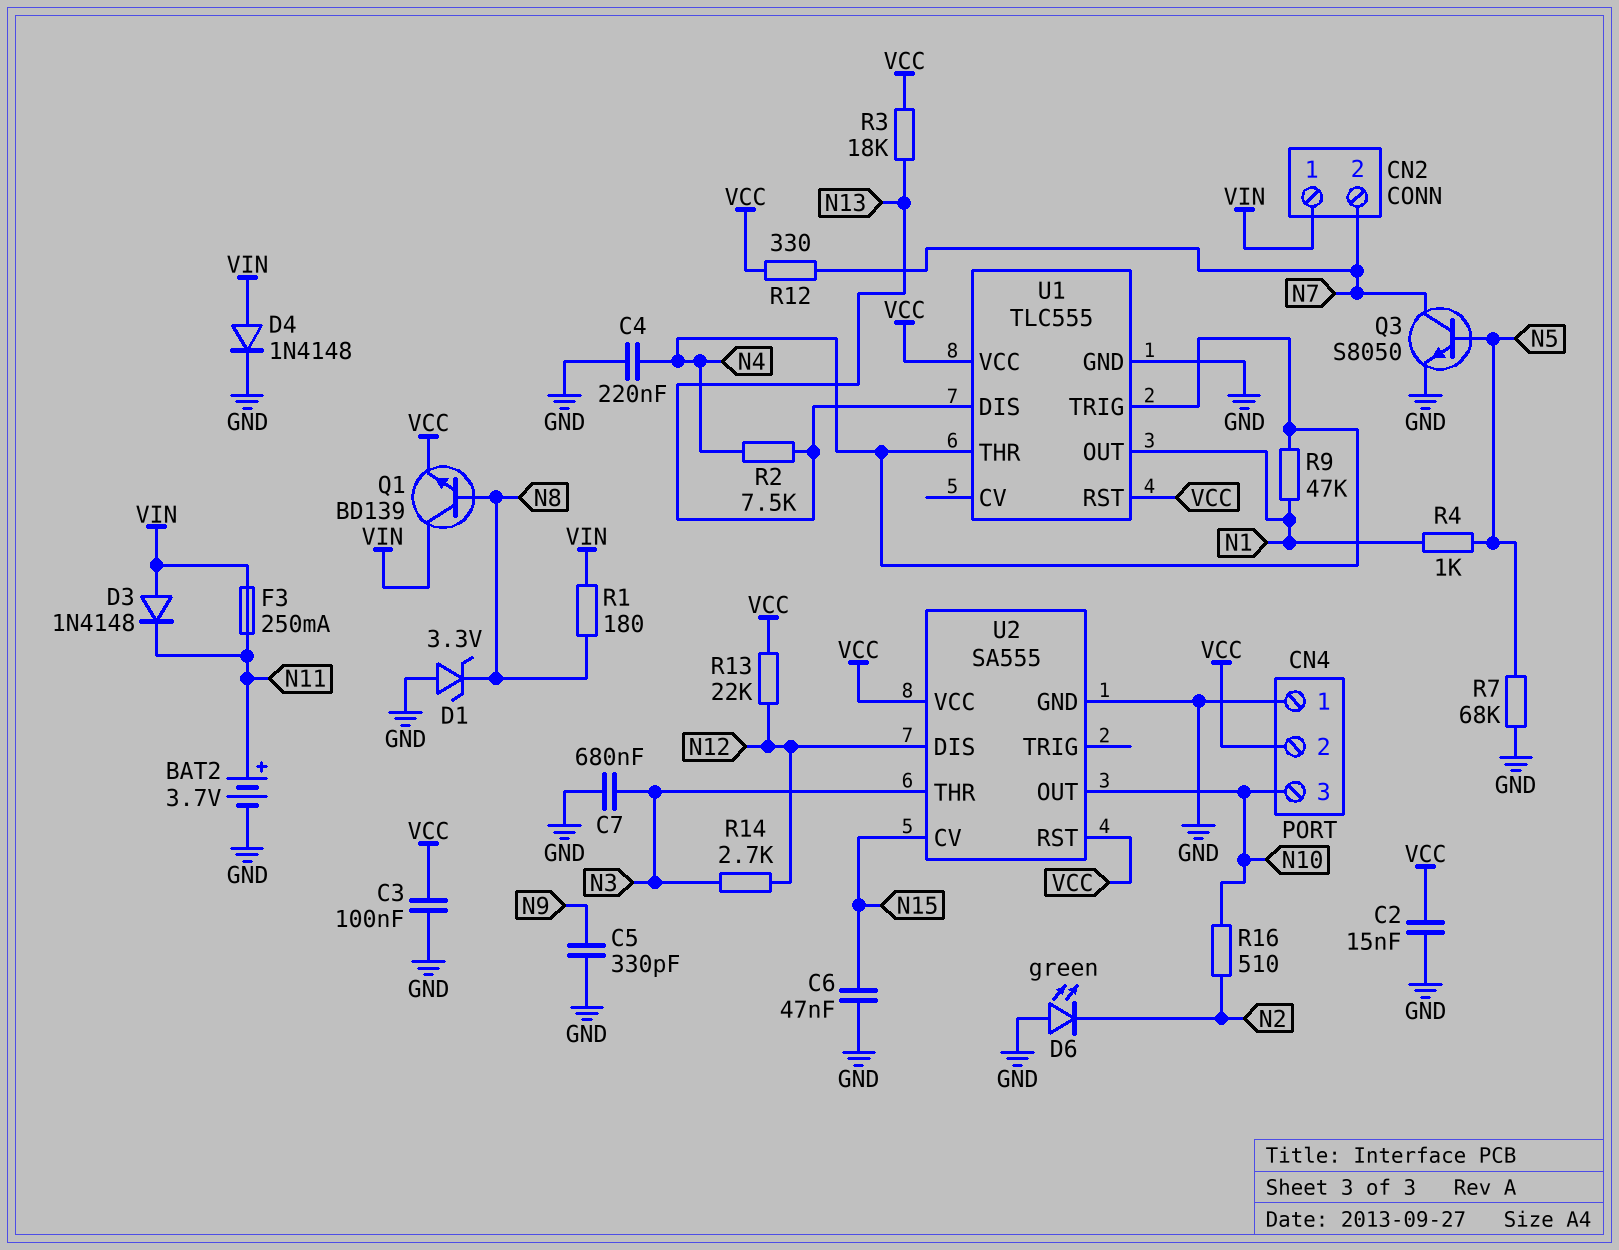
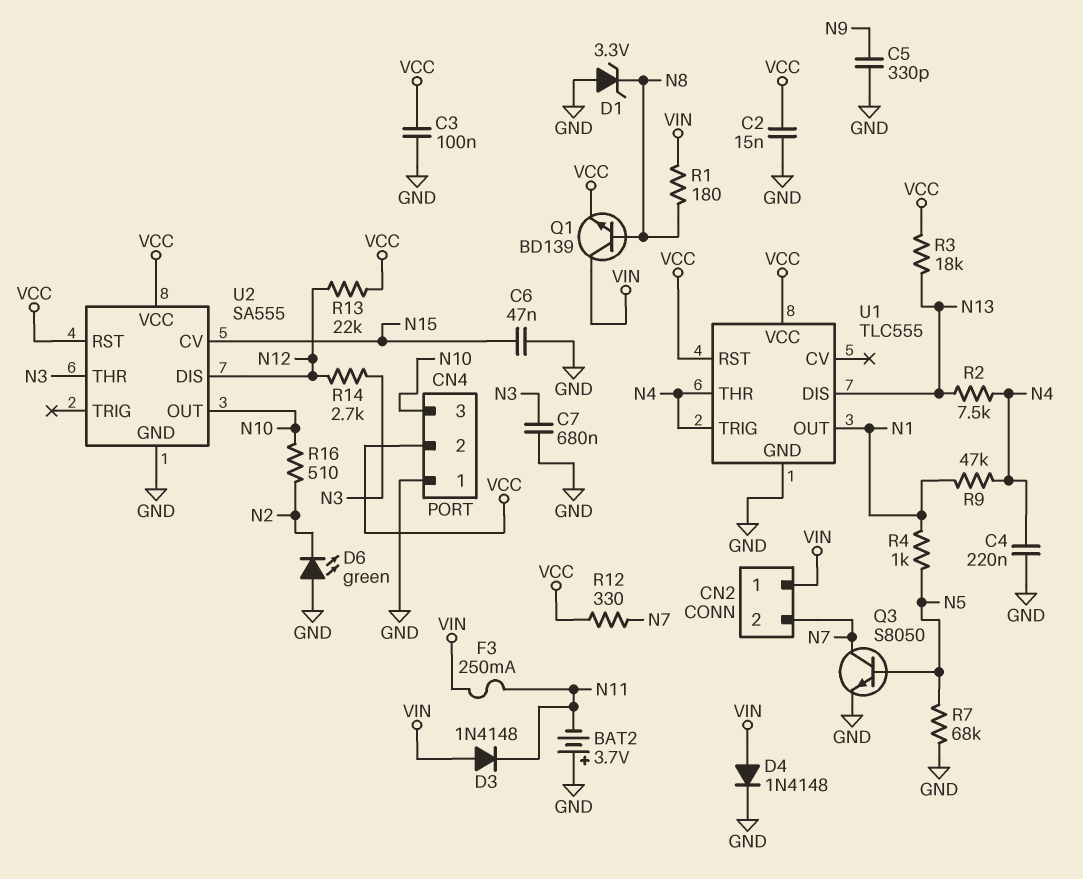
BAT2: 3.7V (plus N11, minus GND) -> 3.7V (plus GND, minus N11)

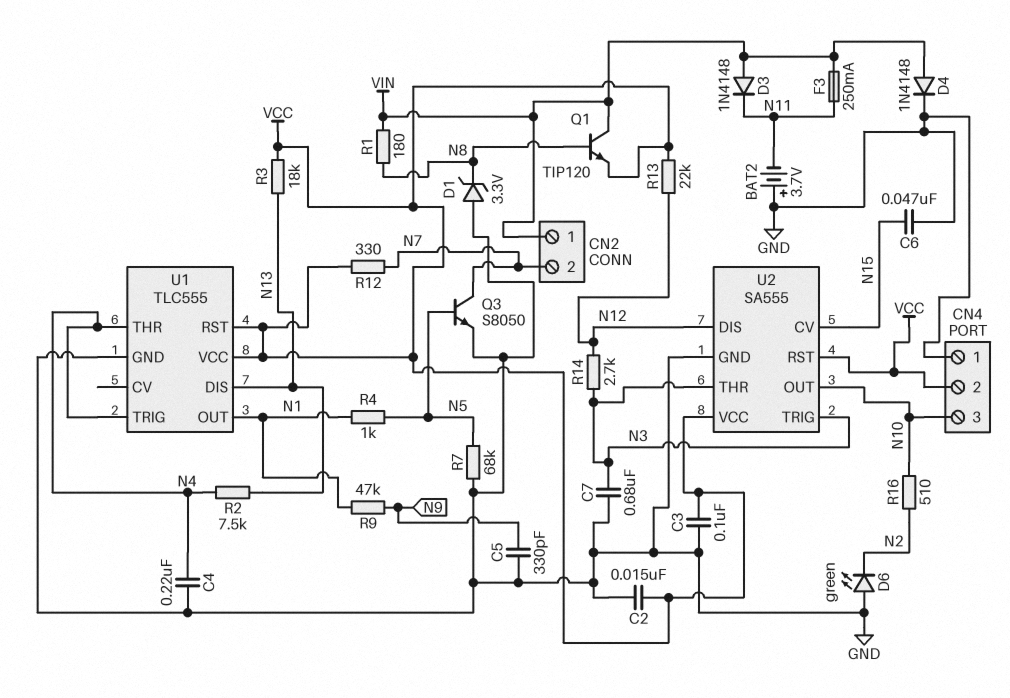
Q1: NPN BD139 (B N8, C VIN, E VCC) -> NPN TIP120 (B N8, C VIN, E VCC)
R9: 47k (N1, N4) -> 47k (N1, N9)
U2 pin TRIG: none -> N3

